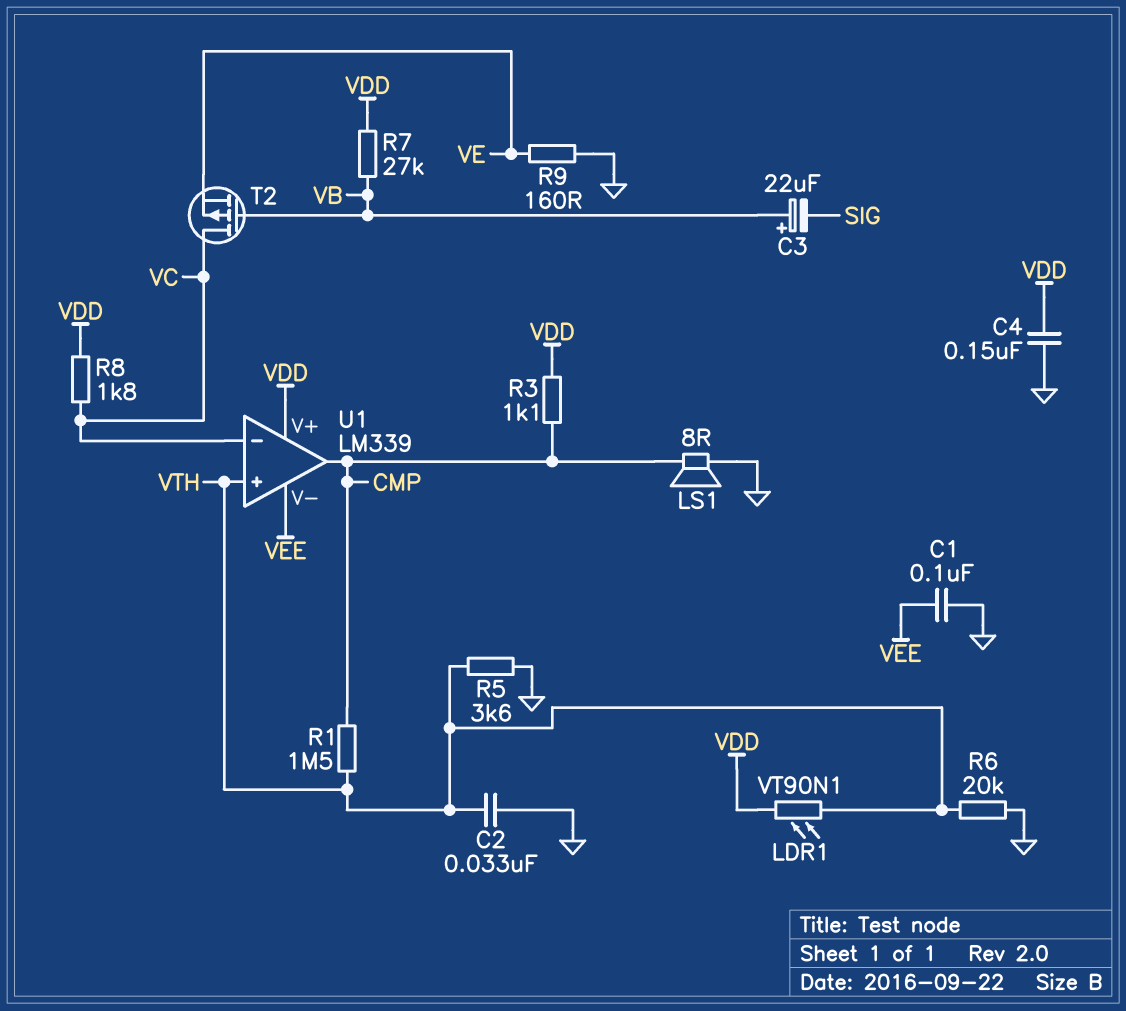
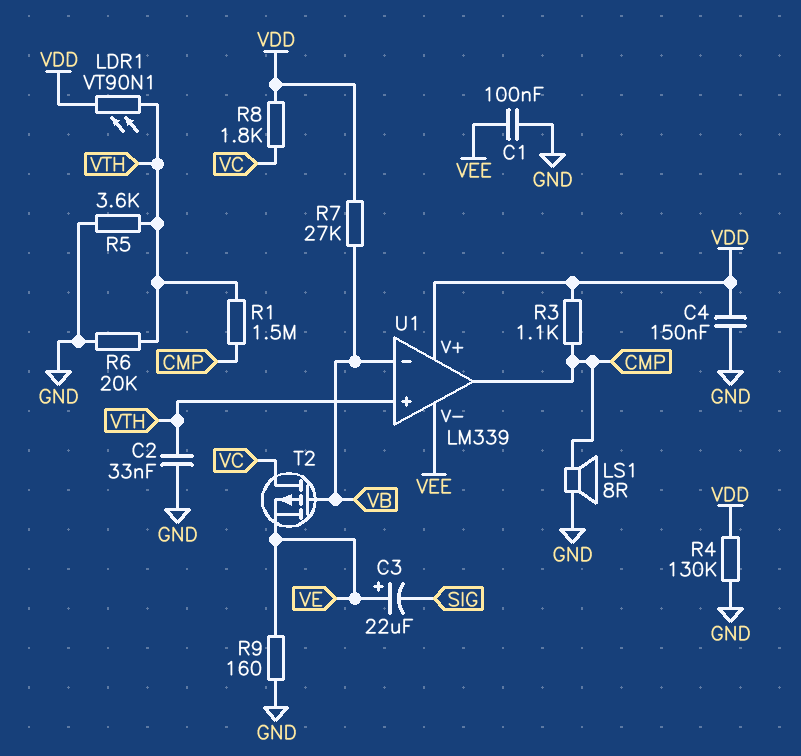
C3: 22uF (plus VB, minus SIG) -> 22uF (plus VE, minus SIG)
R4: none -> 130k (GND, VDD)
U1 pin in-: VC -> VB

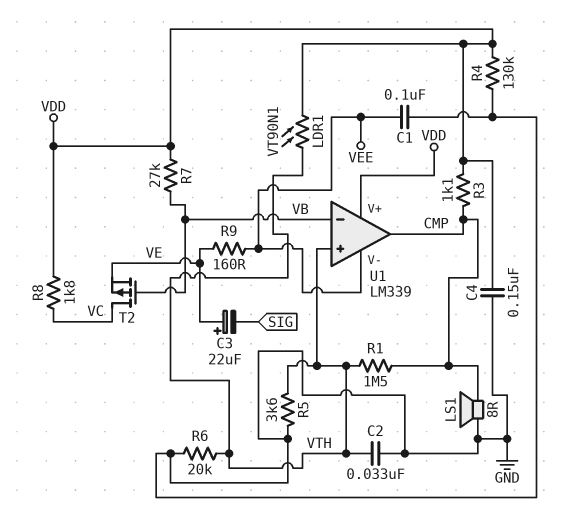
R9: 160 (GND, VE) -> 160 (VE, VEE)

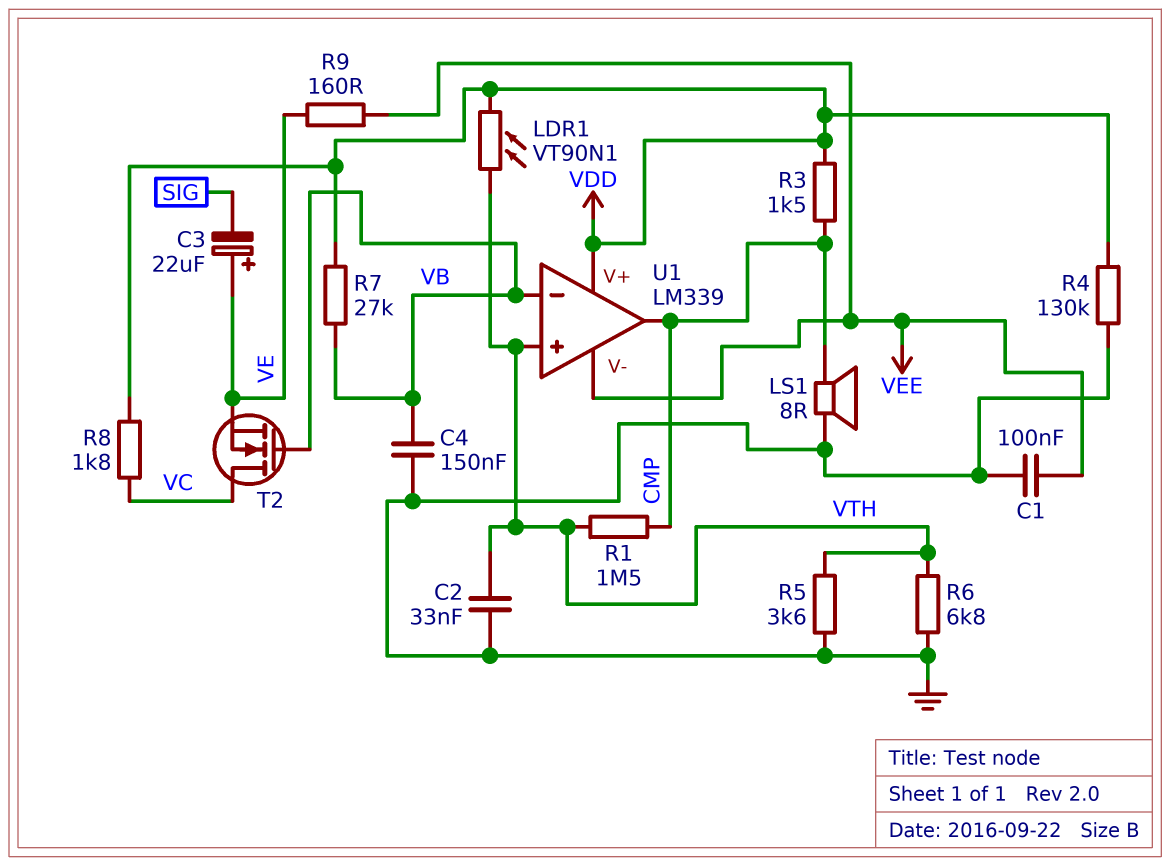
C4: 150nF (GND, VDD) -> 150nF (GND, VB)
R3: 1.1k (CMP, VDD) -> 1.5k (CMP, VDD)
R6: 20k (GND, VTH) -> 6.8k (GND, VTH)
T2: PMOS (G VB, D VC, S VE) -> NMOS (G VB, D VC, S VE)

